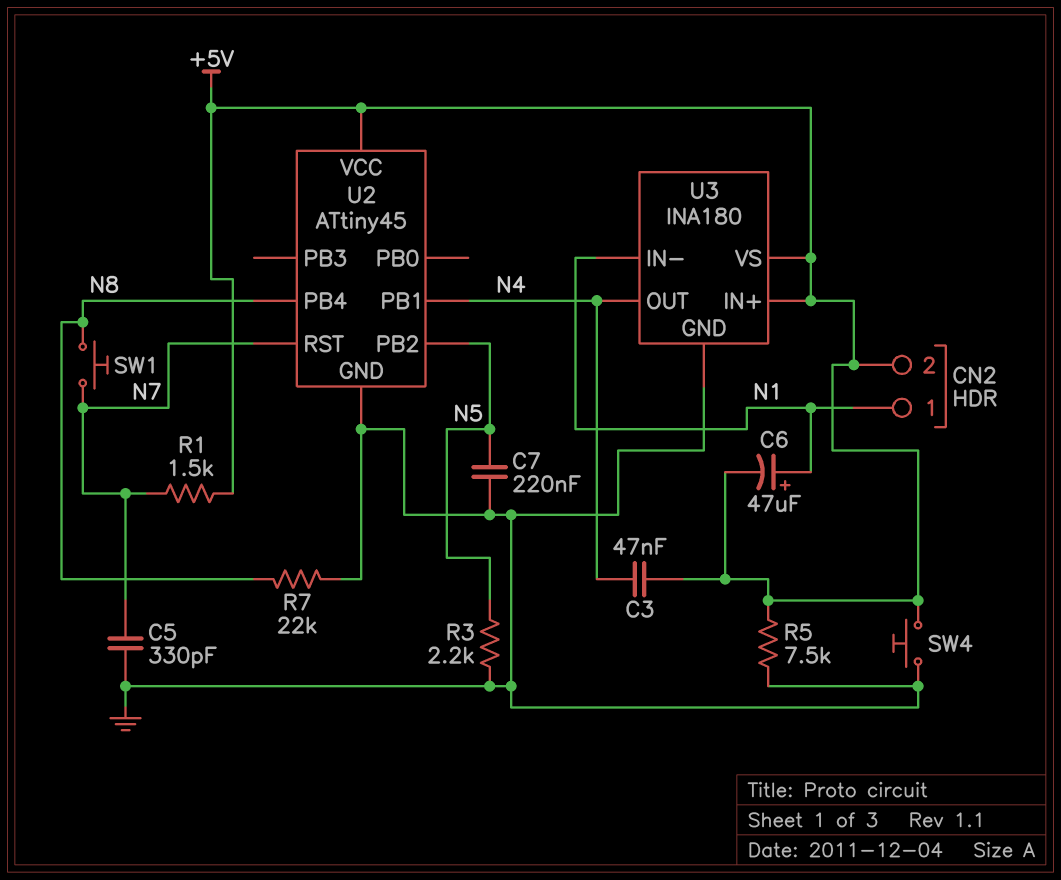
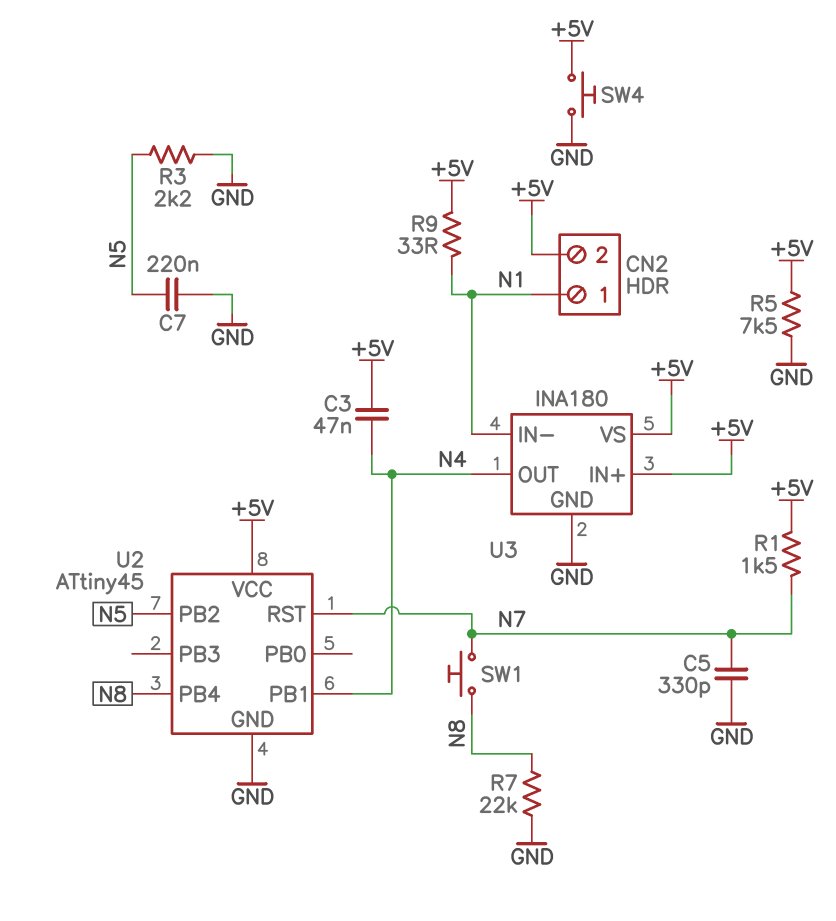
C6: 47uF (plus N1, minus +5V) -> none
R9: none -> 33 (+5V, N1)

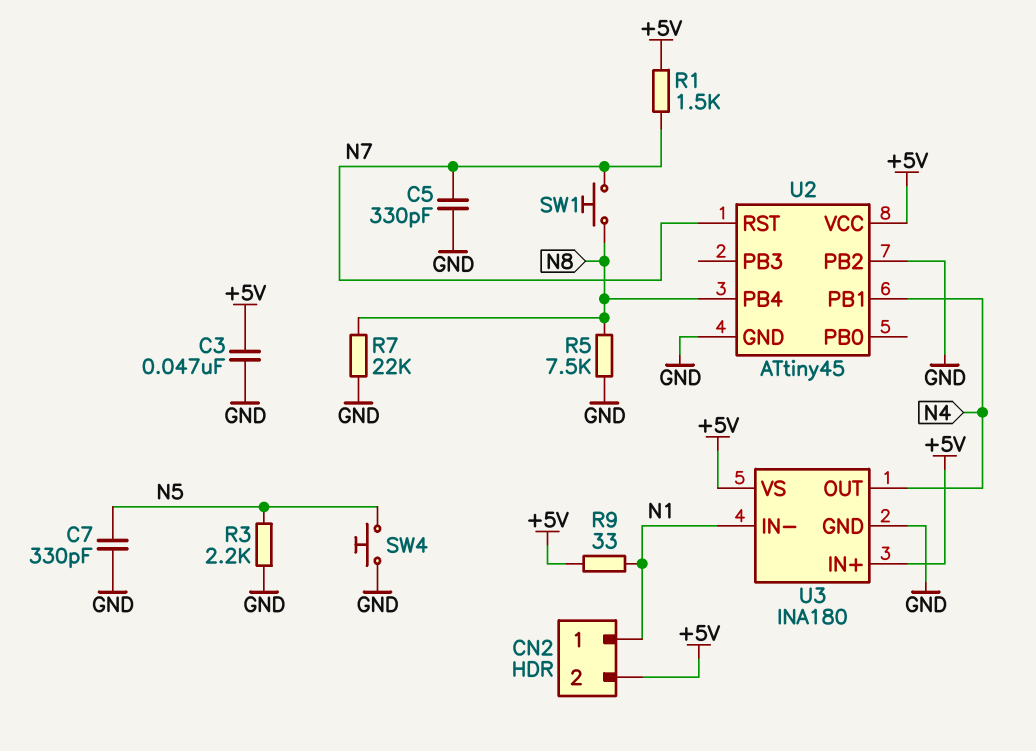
C3: 47nF (+5V, N4) -> 47nF (+5V, GND)
C7: 220nF (GND, N5) -> 330pF (GND, N5)
R5: 7.5k (+5V, GND) -> 7.5k (GND, N8)
SW4: button (+5V, GND) -> button (GND, N5)
U2 pin PB2: N5 -> GND

